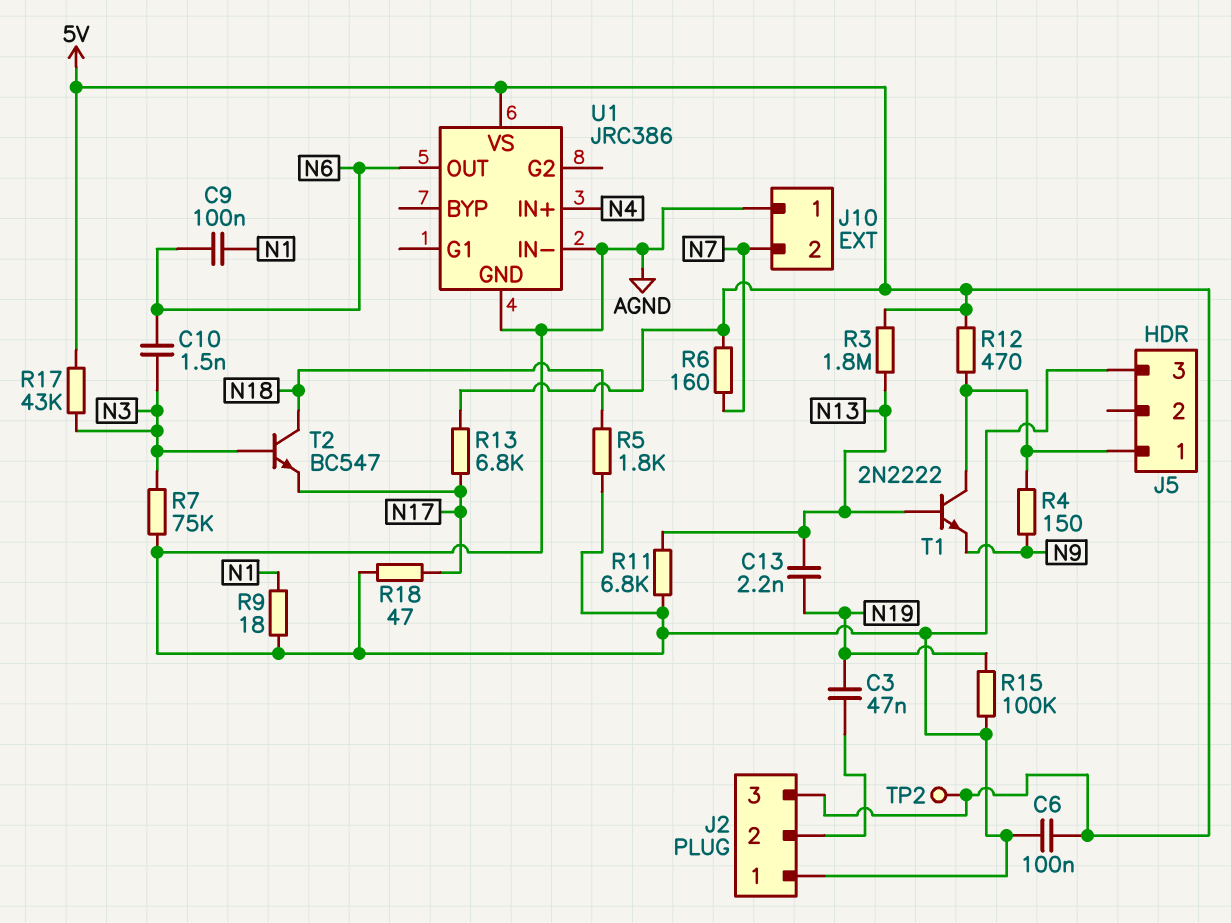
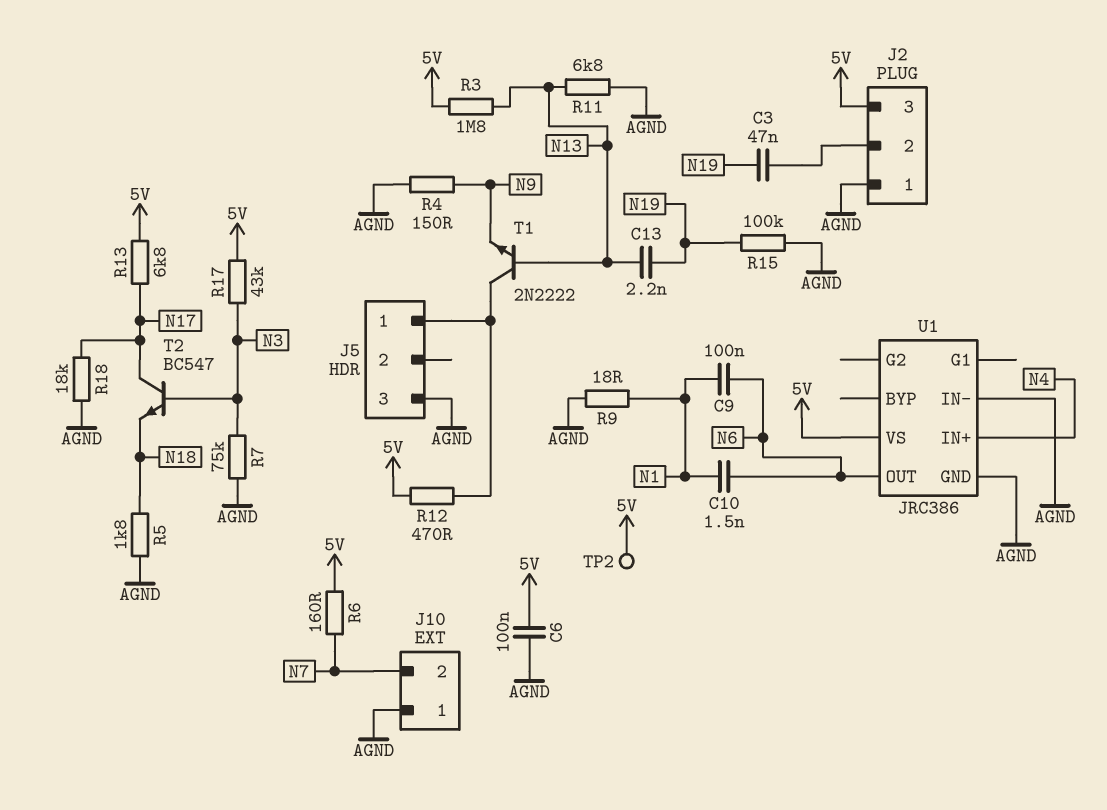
C10: 1.5nF (N3, N6) -> 1.5nF (N1, N6)
R4: 150 (J5/1, N9) -> 150 (AGND, N9)
R18: 47 (AGND, N17) -> 18k (AGND, N17)
T2: NPN BC547 (B N3, C N18, E N17) -> NPN BC547 (B N3, C N17, E N18)

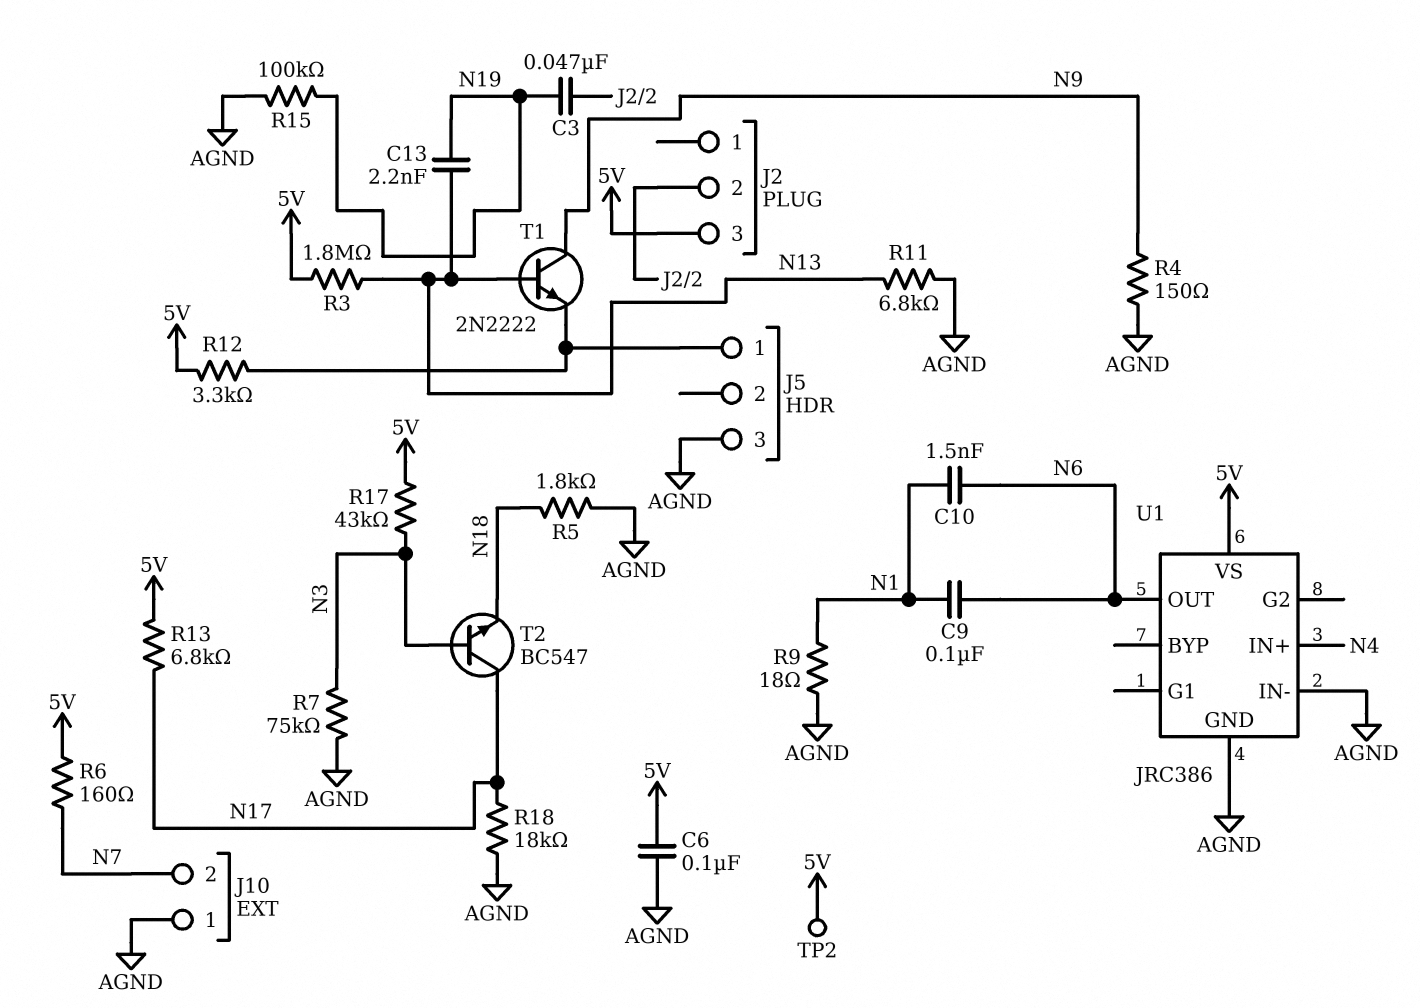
J2 pin 1: AGND -> none
R12: 470 (5V, J5/1) -> 3.3k (5V, J5/1)
T1: NPN 2N2222 (B N13, C J5/1, E N9) -> NPN 2N2222 (B N13, C N9, E J5/1)

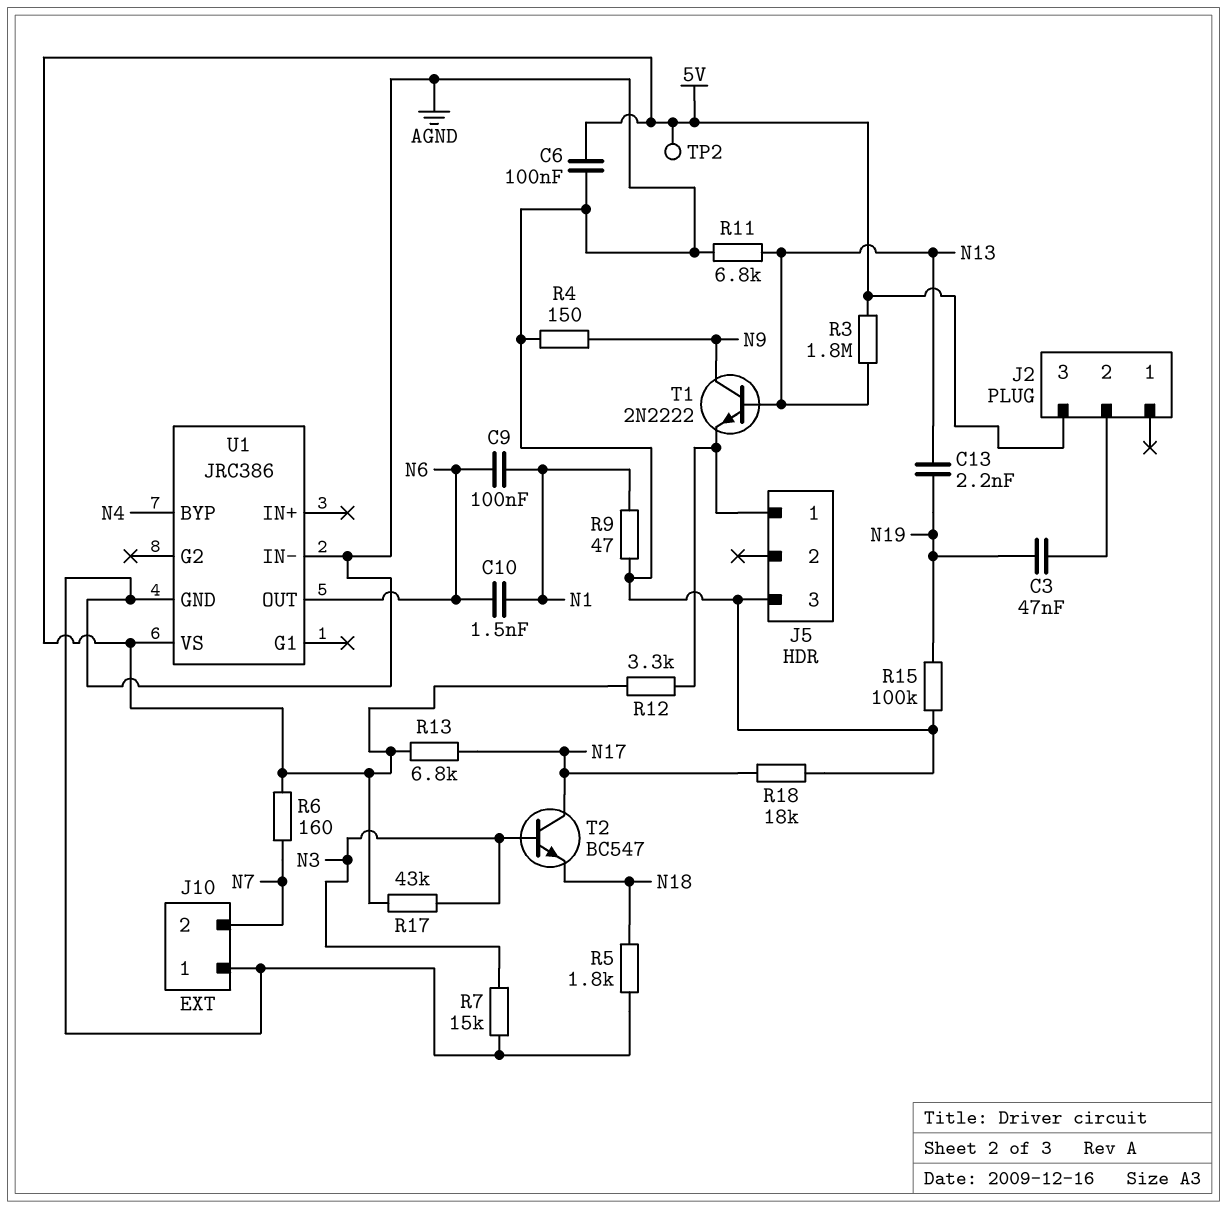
R7: 75k (AGND, N3) -> 15k (AGND, N3)
R9: 18 (AGND, N1) -> 47 (AGND, N1)
U1 pin BYP: none -> N4
U1 pin IN+: N4 -> none

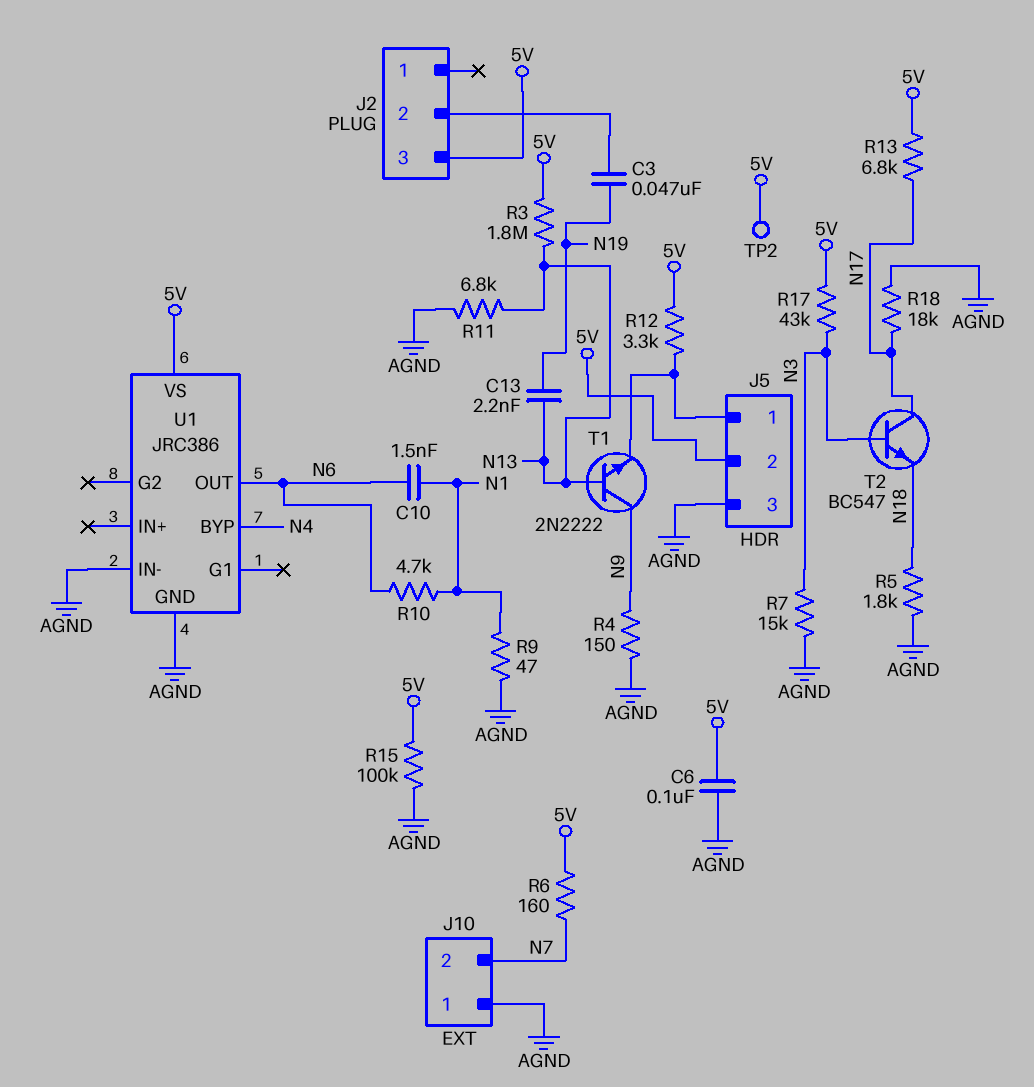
C9: 100nF (N1, N6) -> none
J5 pin 2: none -> 5V
R10: none -> 4.7k (N1, N6)
R15: 100k (AGND, N19) -> 100k (5V, AGND)

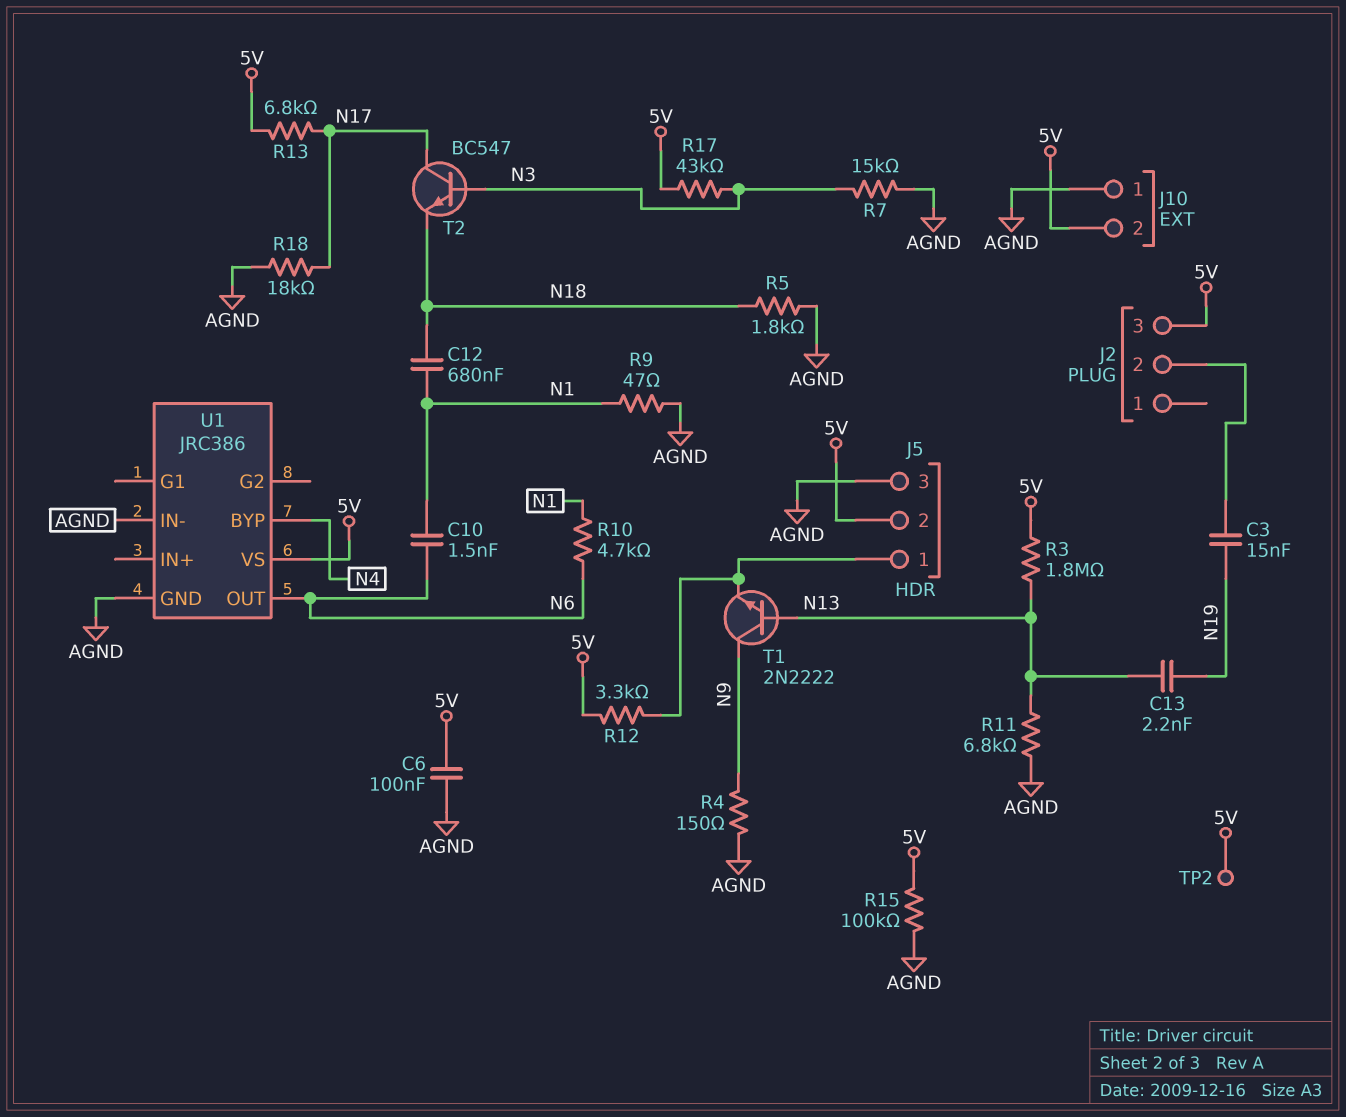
C3: 47nF (J2/2, N19) -> 15nF (J2/2, N19)
C12: none -> 680nF (N1, N18)
J10 pin 2: N7 -> 5V
R6: 160 (5V, N7) -> none

